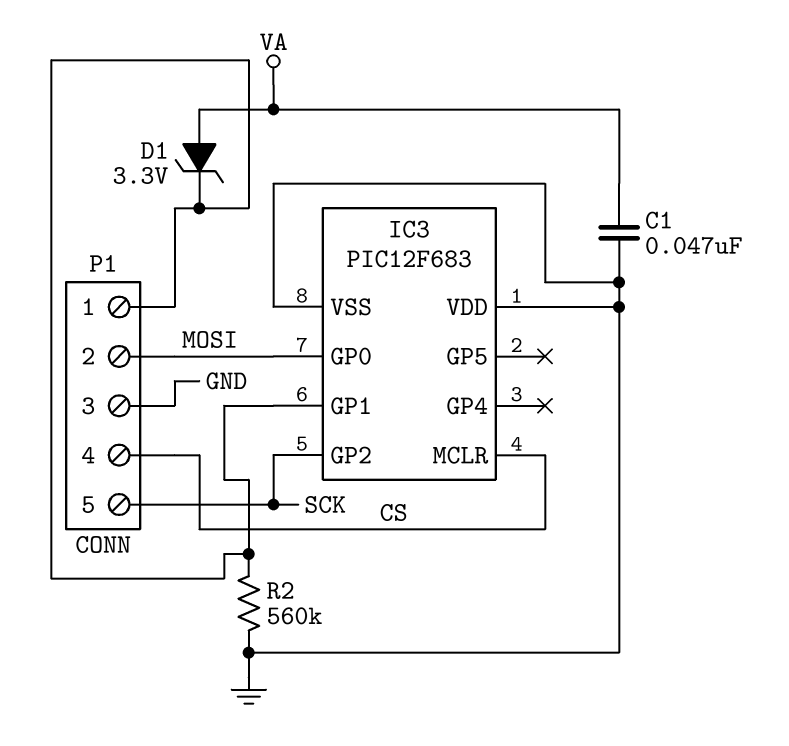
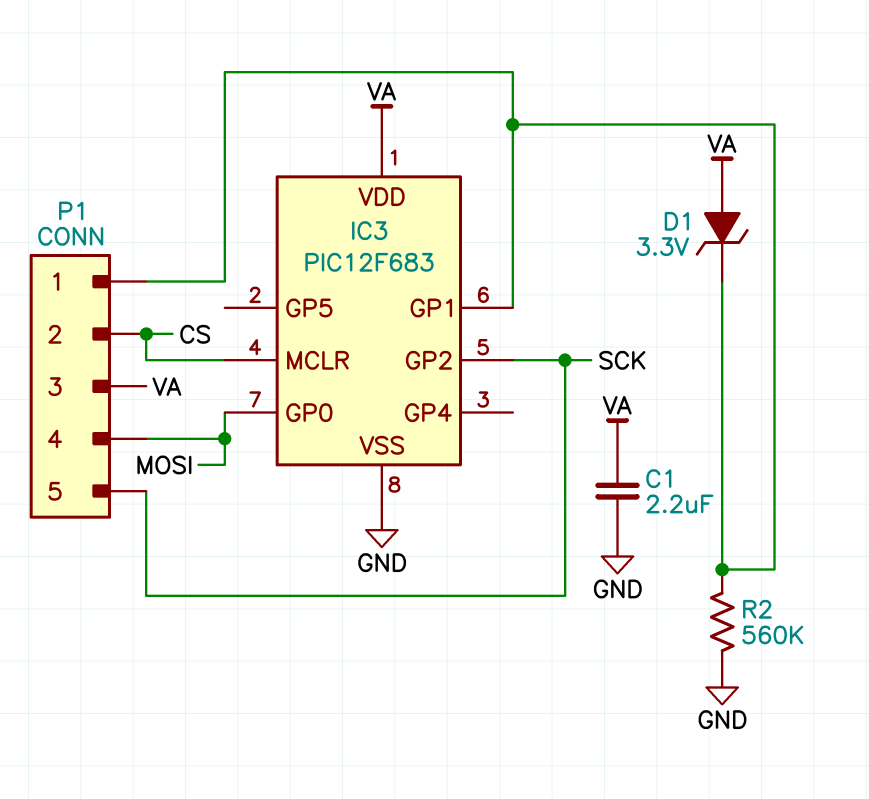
C1: 47nF (GND, VA) -> 2.2uF (GND, VA)
IC3 pin VDD: GND -> VA
P1 pin 2: MOSI -> CS
P1 pin 3: GND -> VA
P1 pin 4: CS -> MOSI

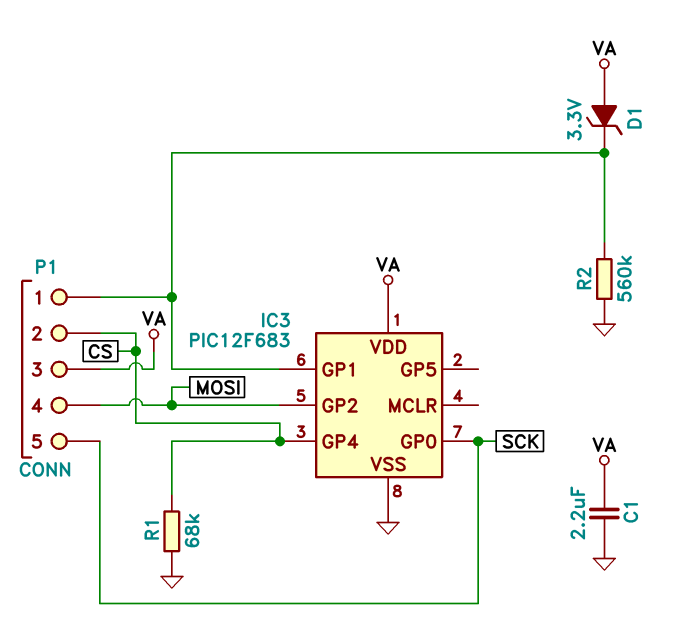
IC3 pin GP0: MOSI -> SCK
IC3 pin GP2: SCK -> MOSI
IC3 pin GP4: none -> CS
IC3 pin MCLR: CS -> none
R1: none -> 68k (CS, GND)

